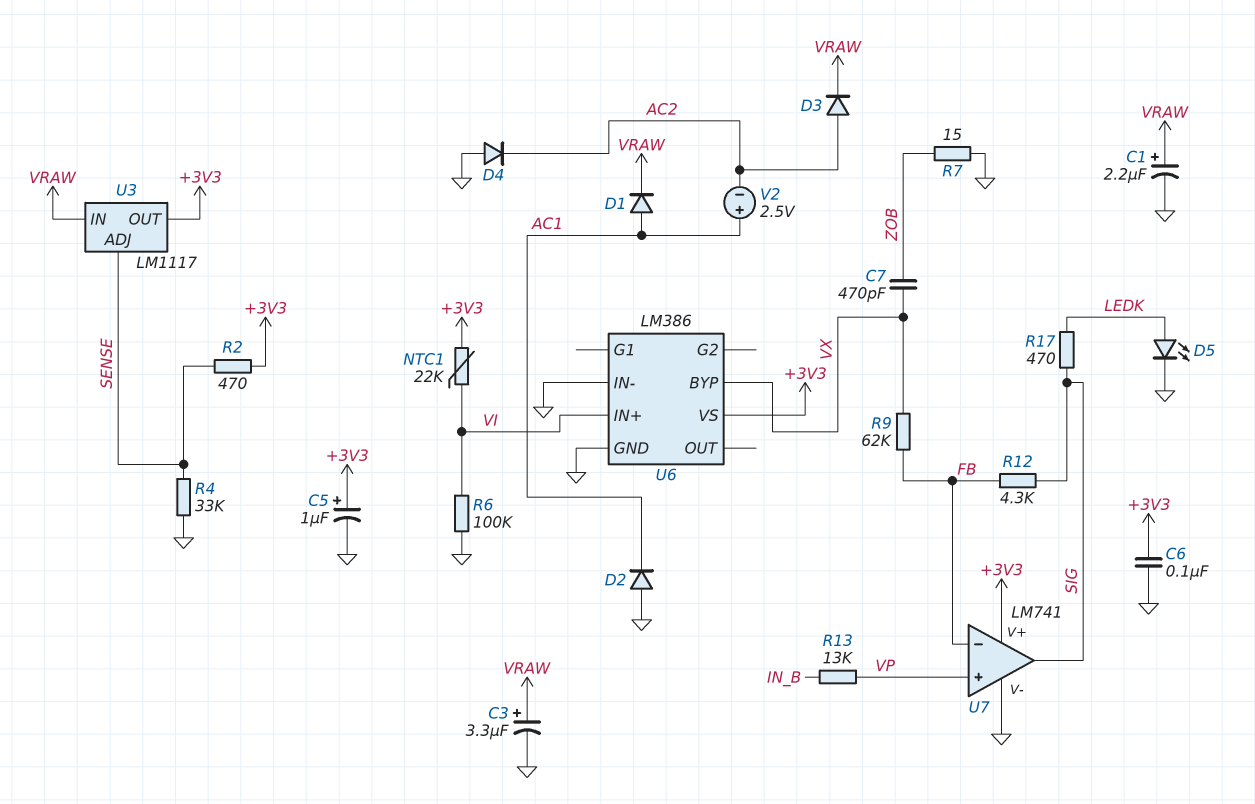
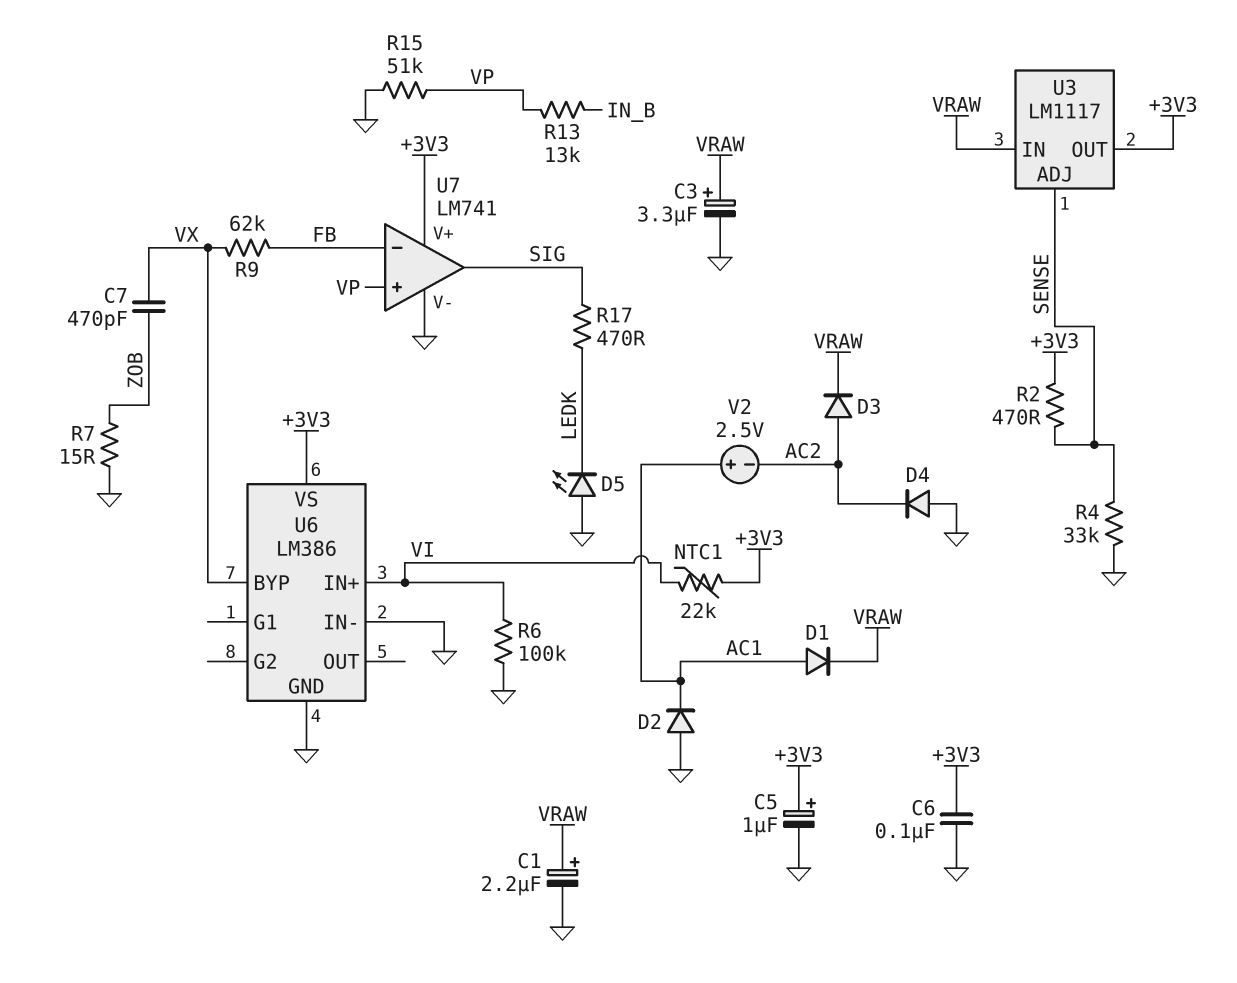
D5: LED (A LEDK, K GND) -> LED (A GND, K LEDK)
R12: 4.3k (FB, SIG) -> none
R15: none -> 51k (GND, VP)

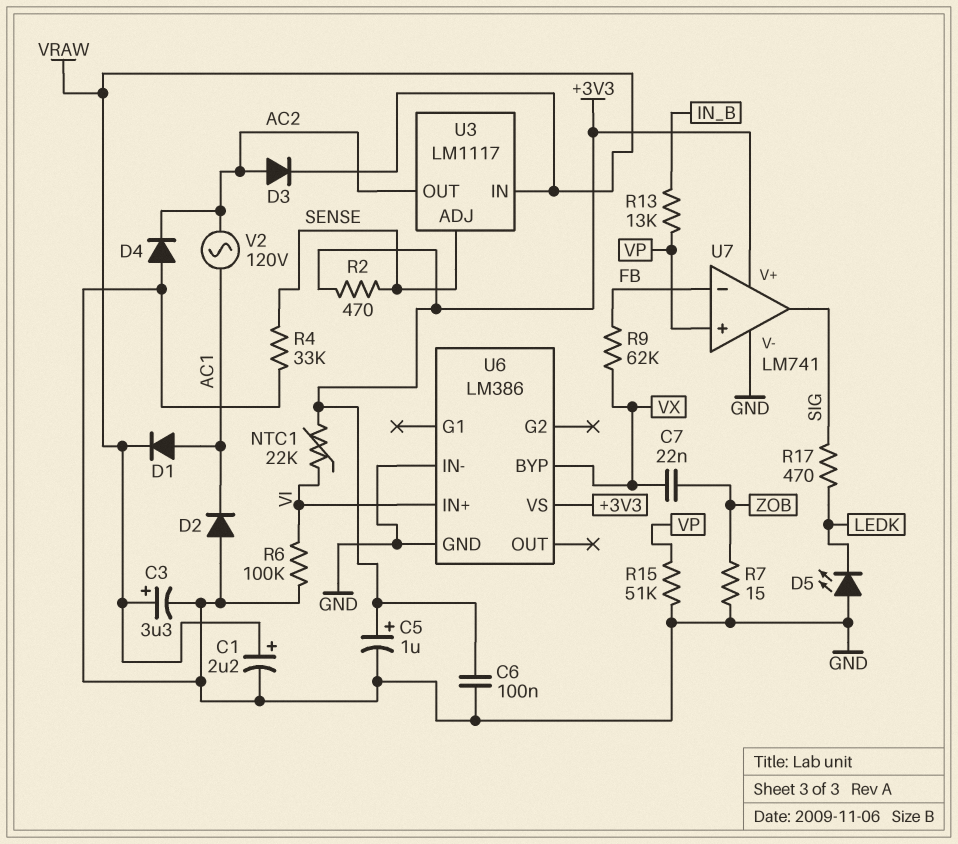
C7: 470pF (VX, ZOB) -> 22nF (VX, ZOB)
U3 pin OUT: +3V3 -> AC2
V2: 2.5V (plus AC1, minus AC2) -> AC 120V (AC1, AC2)

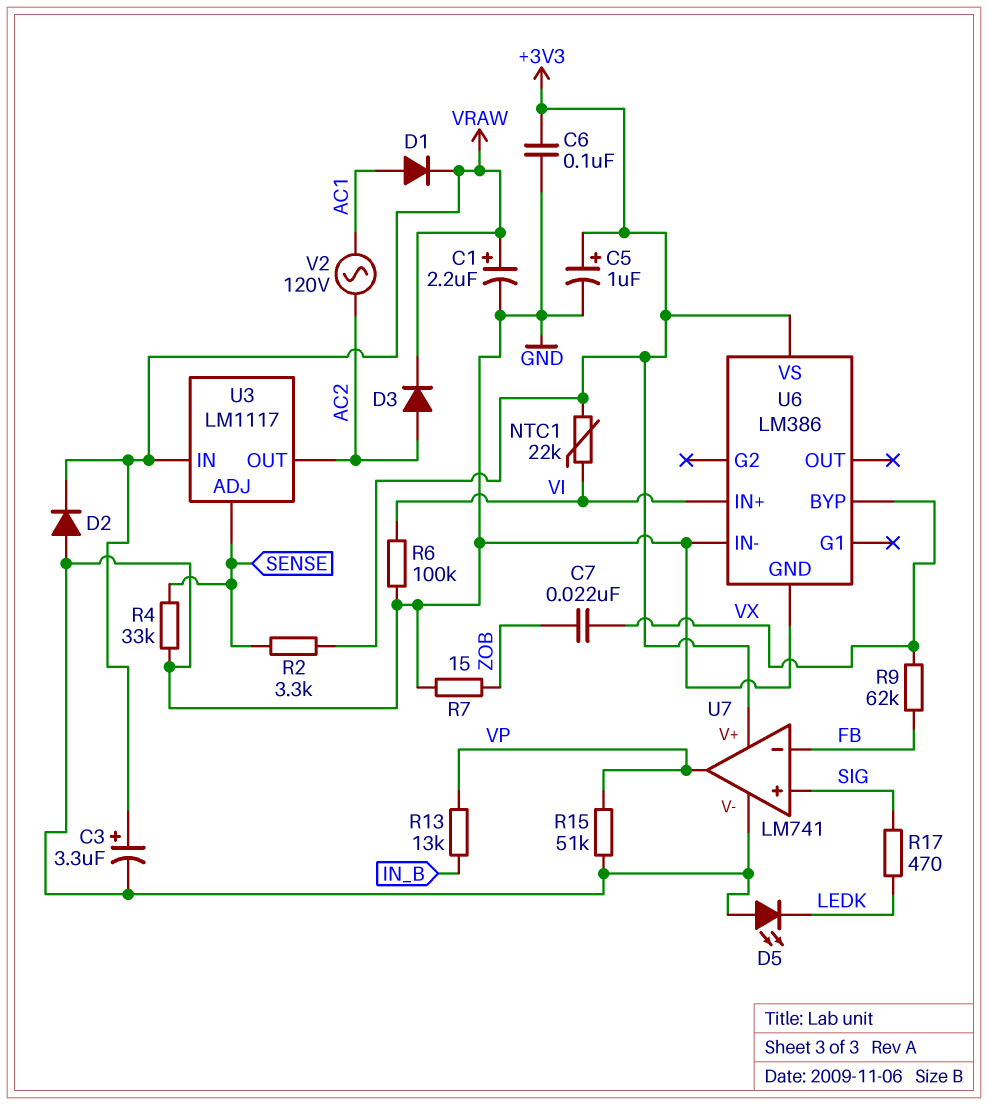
D2: diode (A GND, K AC1) -> diode (A GND, K VRAW)
D4: diode (A GND, K AC2) -> none
R2: 470 (+3V3, SENSE) -> 3.3k (+3V3, SENSE)
U7 pin in+: VP -> SIG
U7 pin out: SIG -> VP

